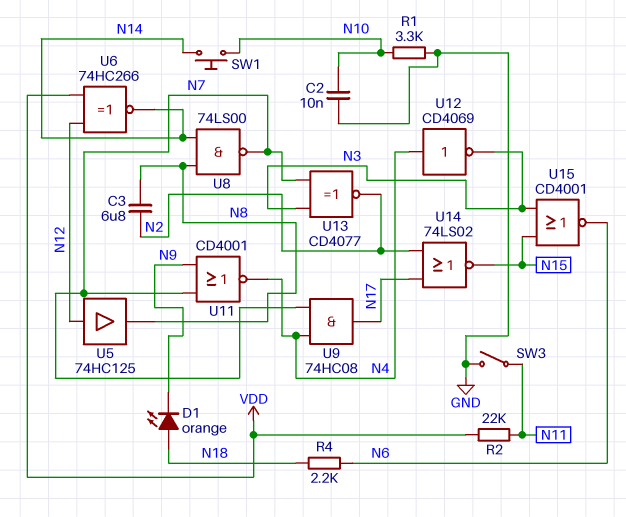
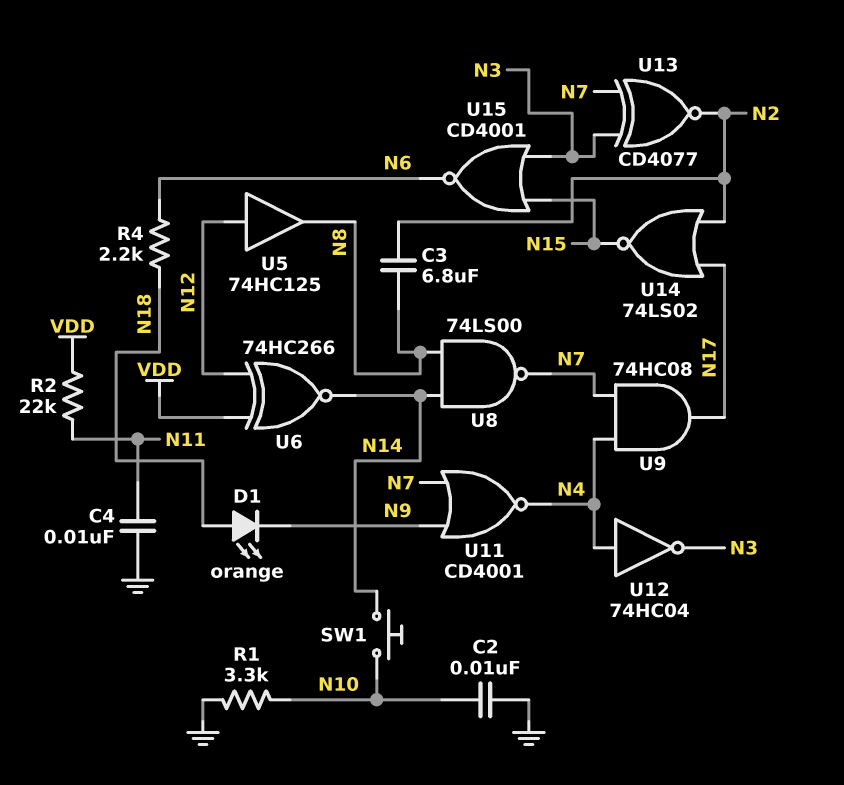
C4: none -> 10nF (GND, N11)
SW3: switch (GND, N11) -> none
U12: NOT CD4069 (in N4, out N3) -> NOT 74HC04 (in N4, out N3)

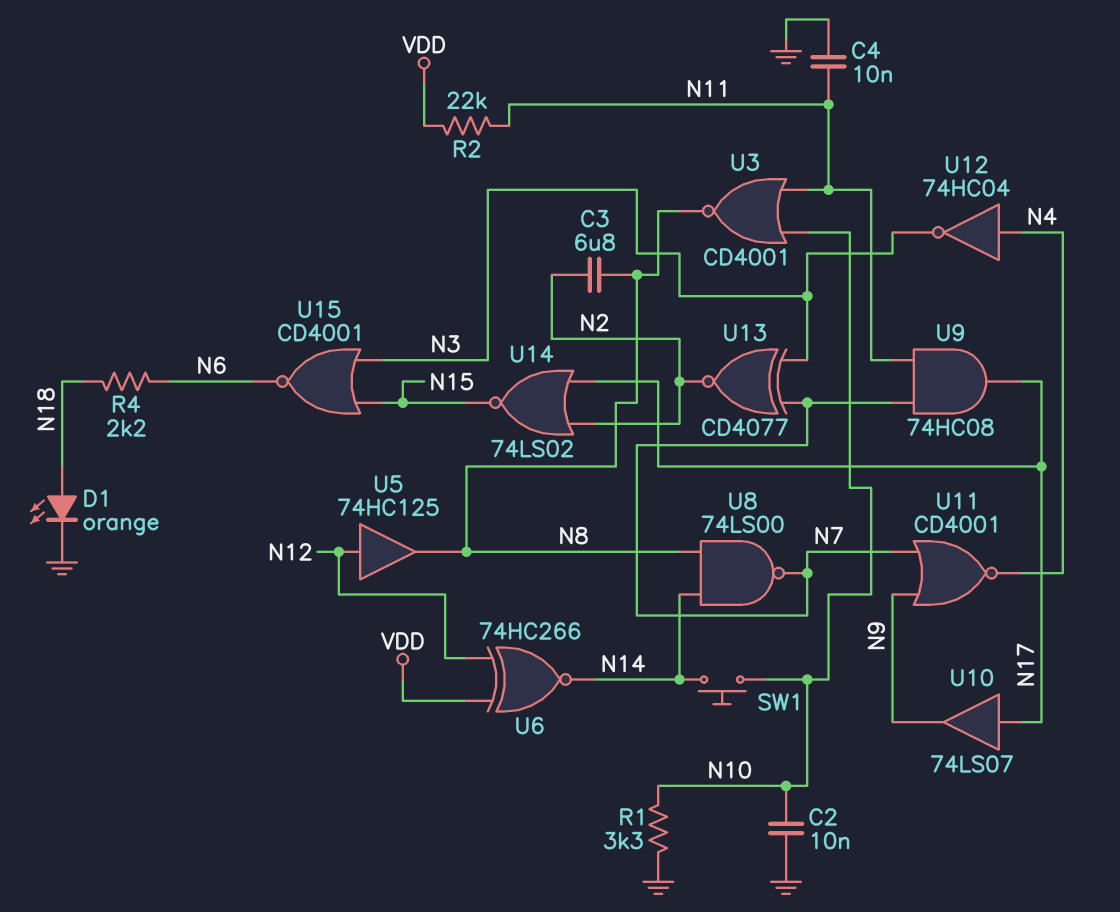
D1: LED orange (A N18, K N9) -> LED orange (A N18, K GND)
U3: none -> NOR CD4001 (in N10, in N11, out N8)
U9: AND 74HC08 (in N4, in N7, out N17) -> AND 74HC08 (in N7, in N11, out N17)
U10: none -> buffer 74LS07 (in N17, out N9)

